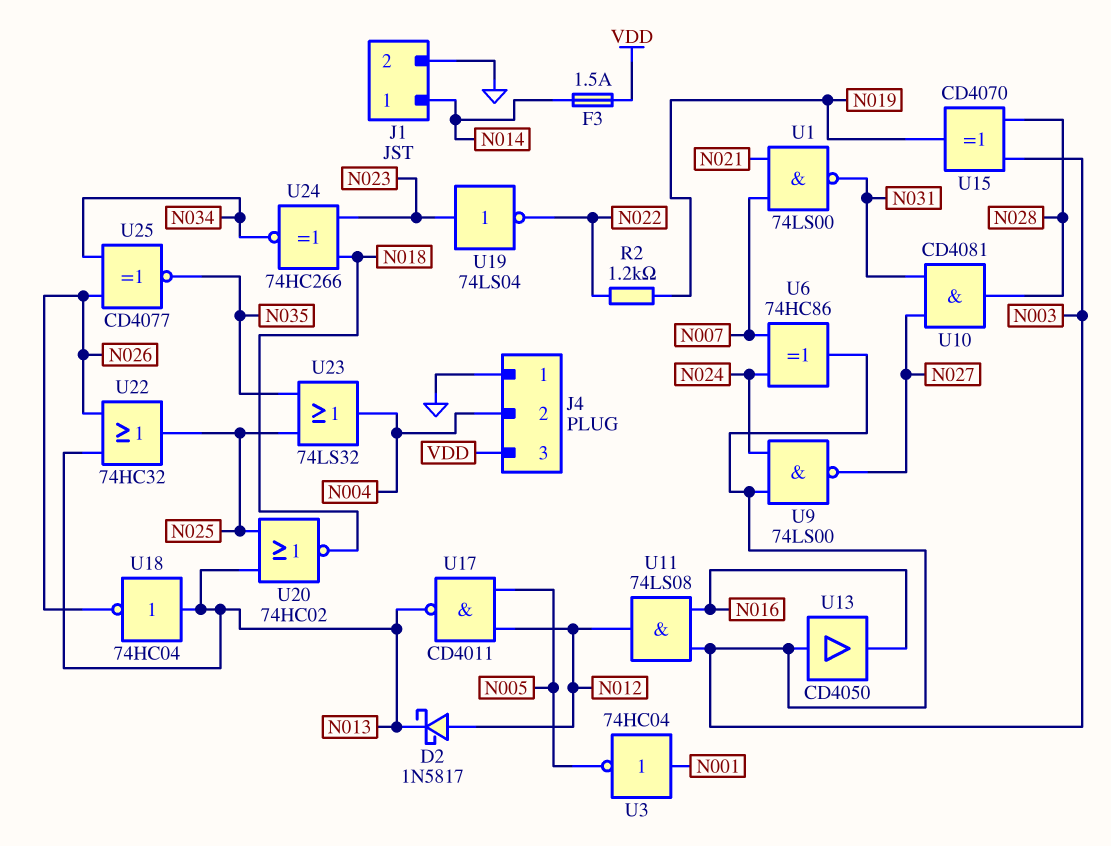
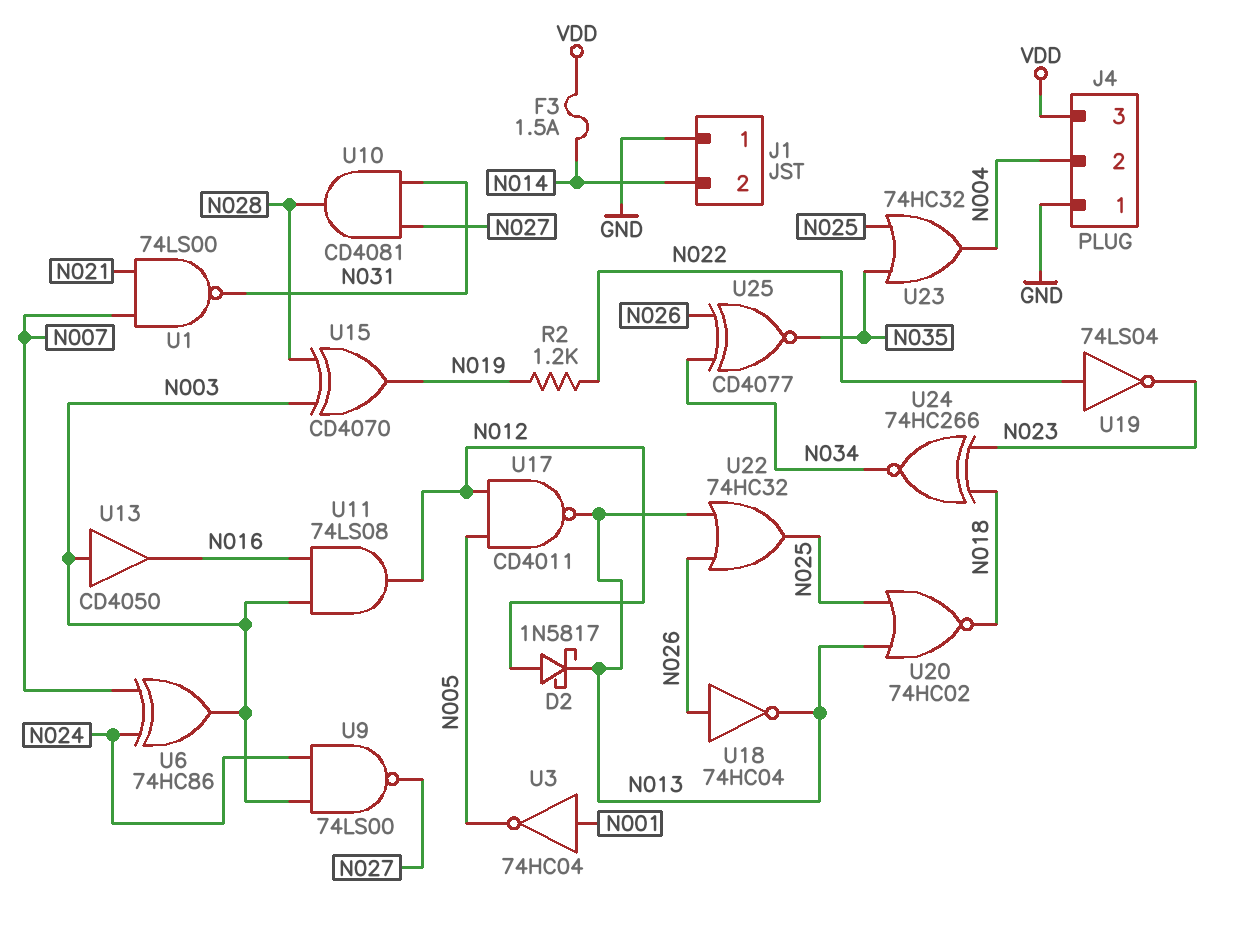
J1 pin 1: N014 -> GND
J1 pin 2: GND -> N014
U18: NOT 74HC04 (in N013, out N026) -> NOT 74HC04 (in N026, out N013)
U19: NOT 74LS04 (in N023, out N022) -> NOT 74LS04 (in N022, out N023)
U23: OR 74LS32 (in N025, in N035, out N004) -> OR 74HC32 (in N025, in N035, out N004)

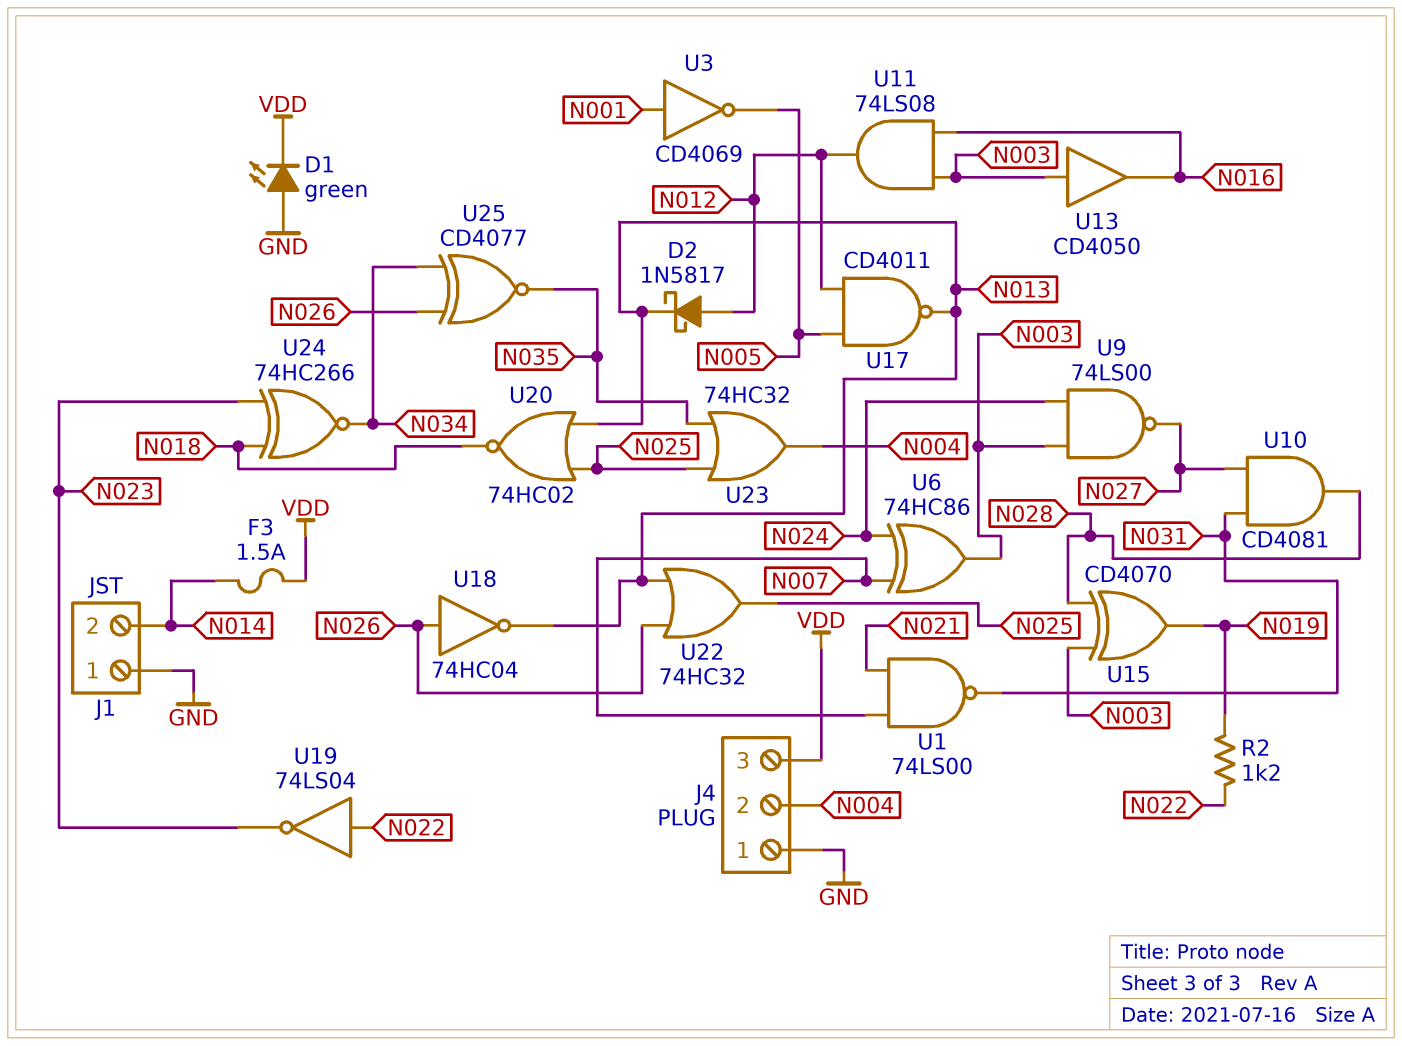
D1: none -> LED green (A GND, K VDD)
U3: NOT 74HC04 (in N001, out N005) -> NOT CD4069 (in N001, out N005)

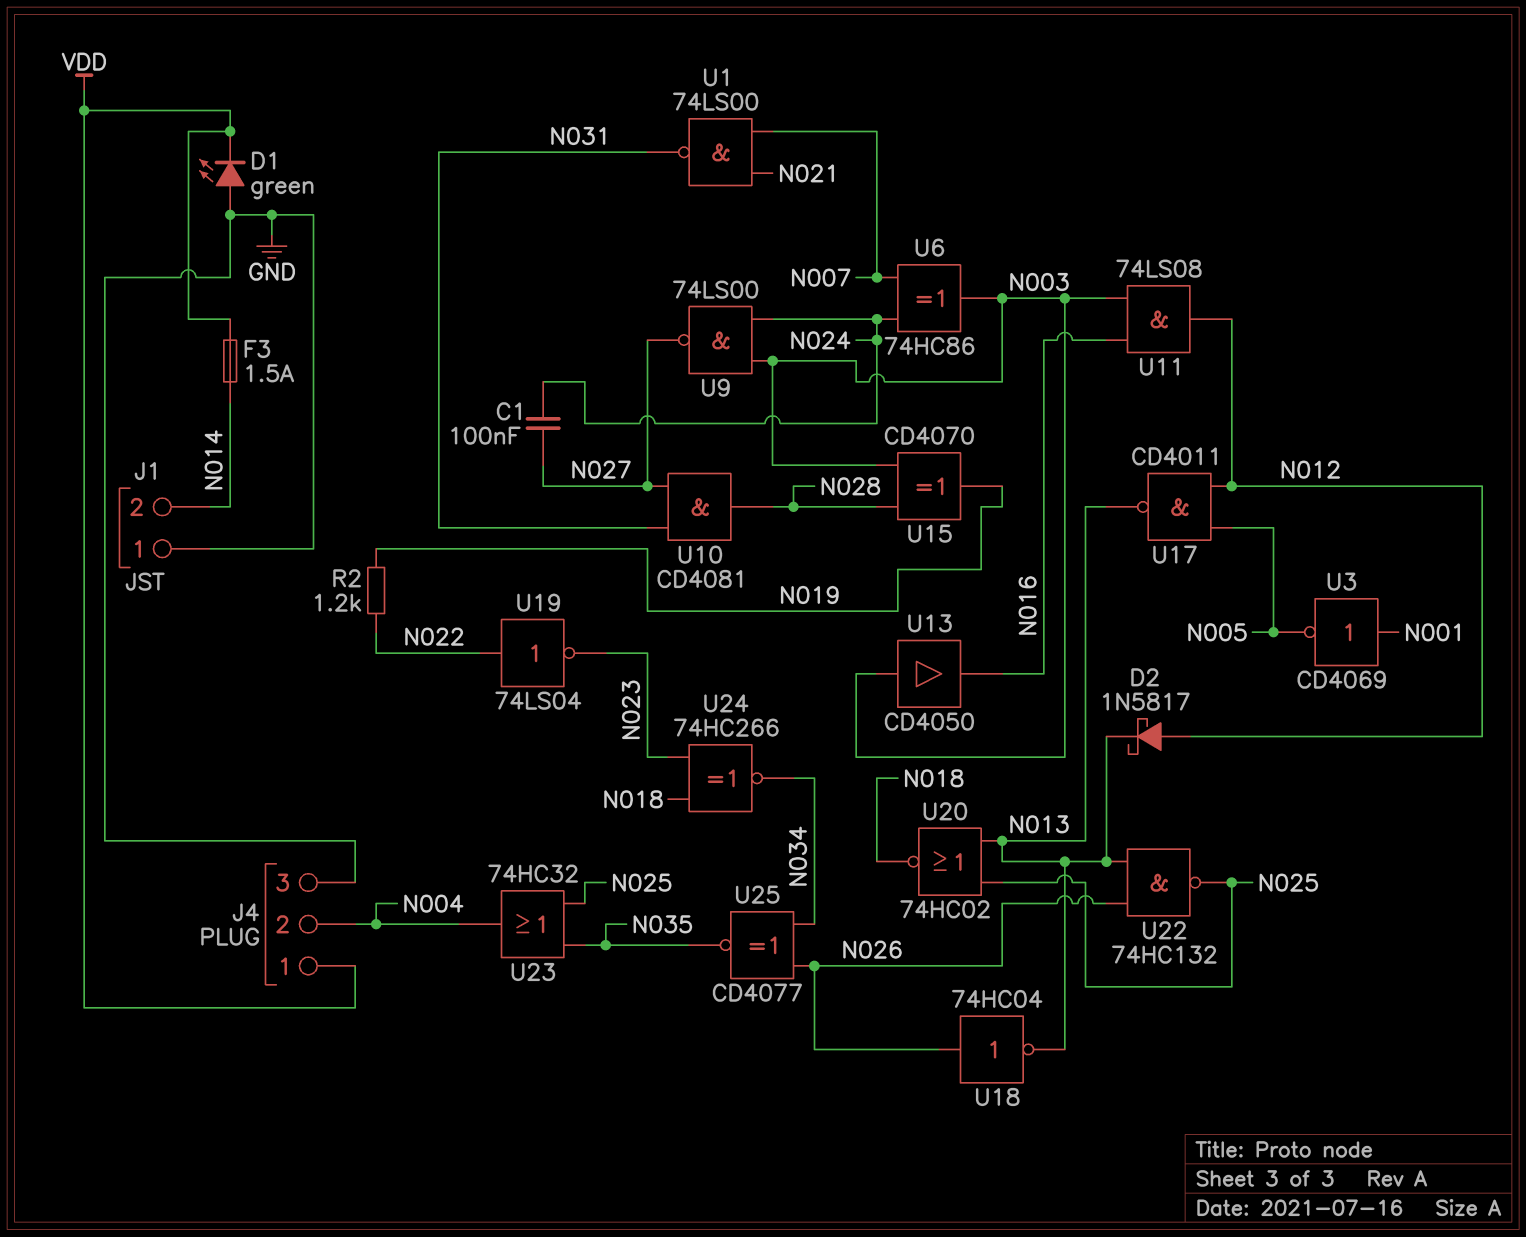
C1: none -> 100nF (N024, N027)
J4 pin 1: GND -> VDD
J4 pin 3: VDD -> GND
U22: OR 74HC32 (in N013, in N026, out N025) -> NAND 74HC132 (in N013, in N026, out N025)

